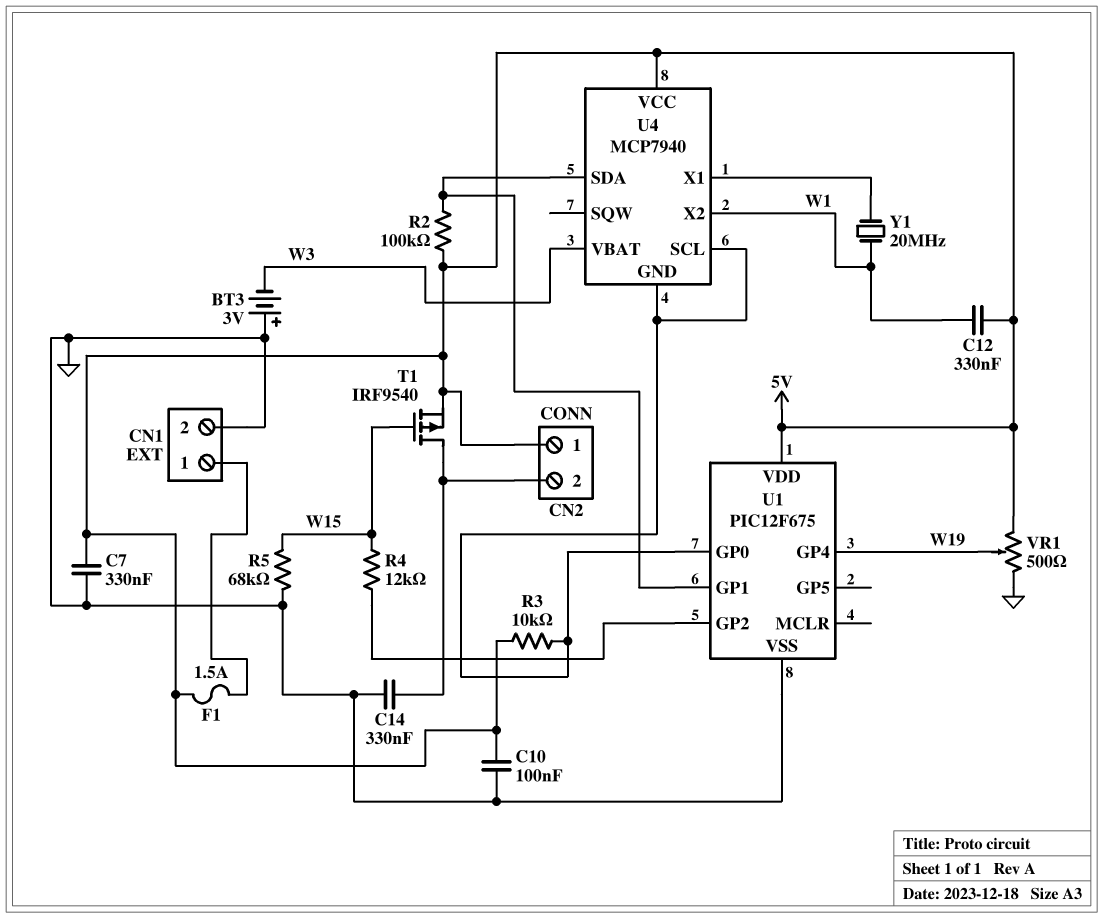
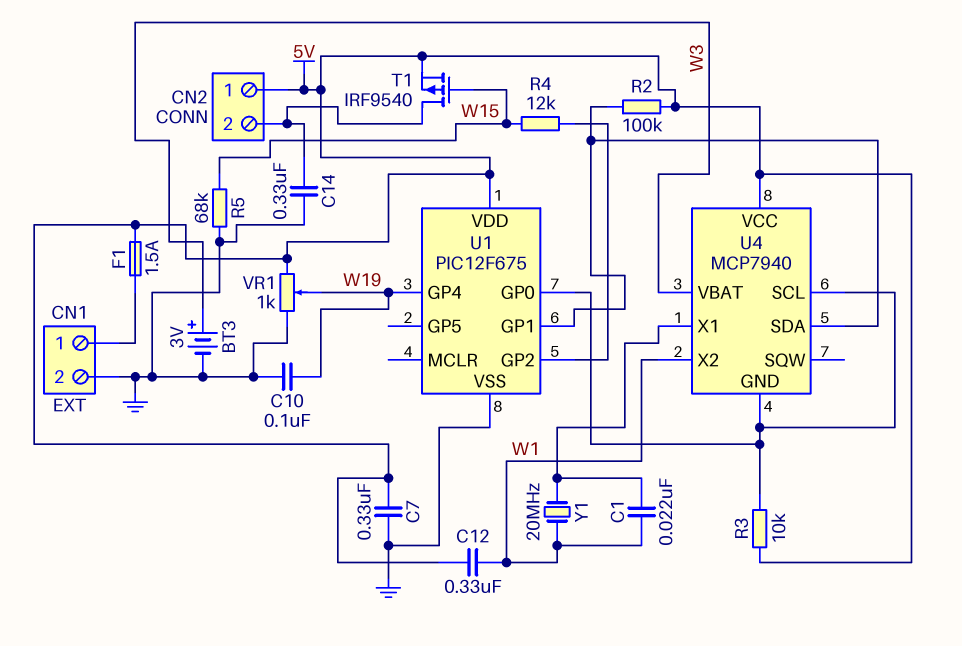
BT3: 3V (plus GND, minus W3) -> 3V (plus W3, minus GND)
C1: none -> 22nF (U4/X1, W1)
C10: 100nF (5V, GND) -> 100nF (GND, W19)
VR1: 500 (5V, GND, wiper W19) -> 1k (5V, GND, wiper W19)

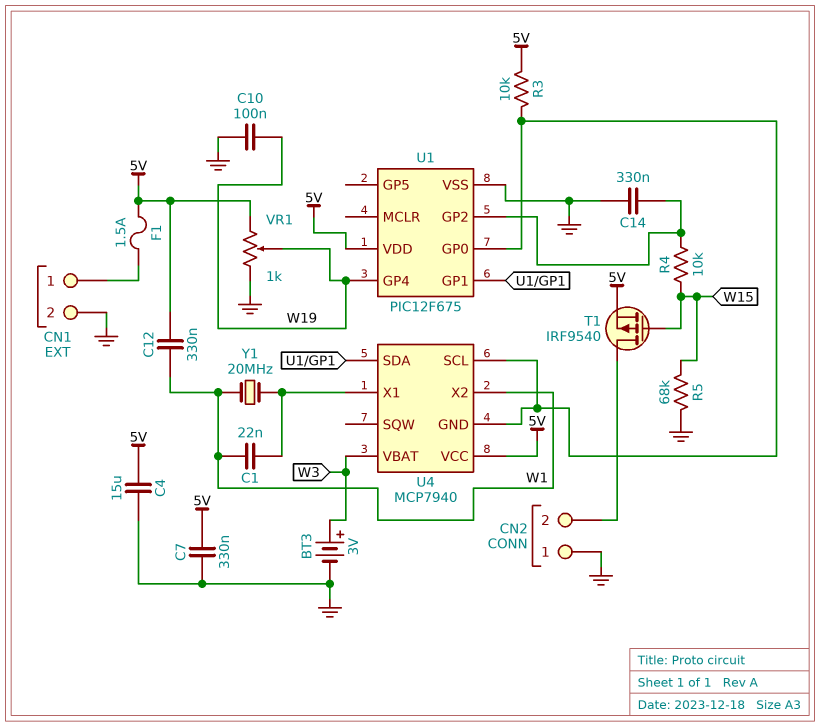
C4: none -> 15uF (5V, GND)
C14: 330nF (CN2/2, GND) -> 330nF (GND, U1/GP2)
CN2 pin 1: 5V -> GND
R2: 100k (5V, U1/GP1) -> none
R4: 12k (U1/GP2, W15) -> 10k (U1/GP2, W15)

